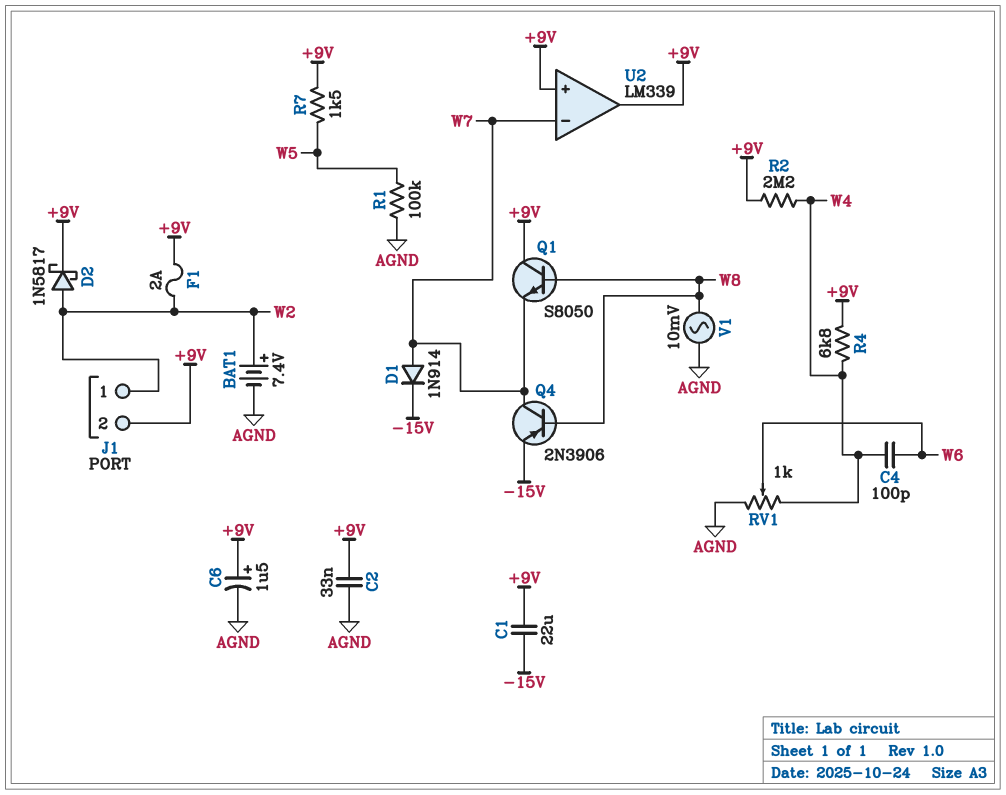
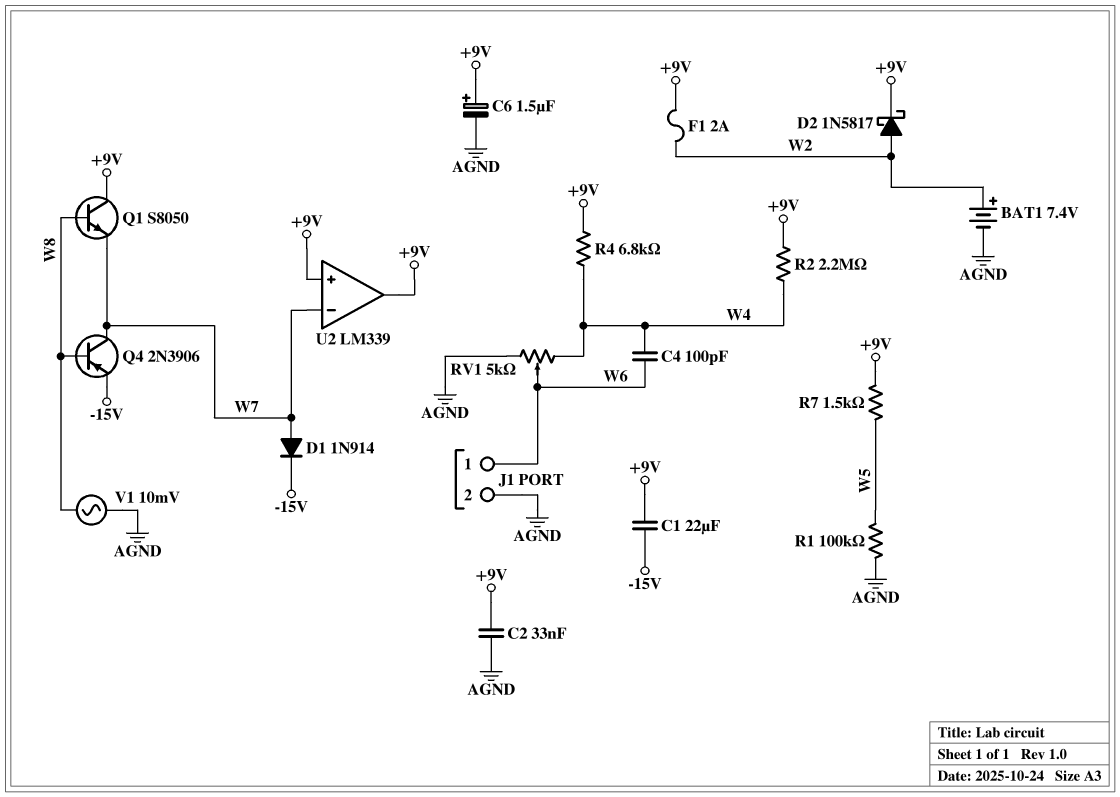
J1 pin 1: W2 -> W6
J1 pin 2: +9V -> AGND
RV1: 1k (AGND, W4, wiper W6) -> 5k (AGND, W4, wiper W6)

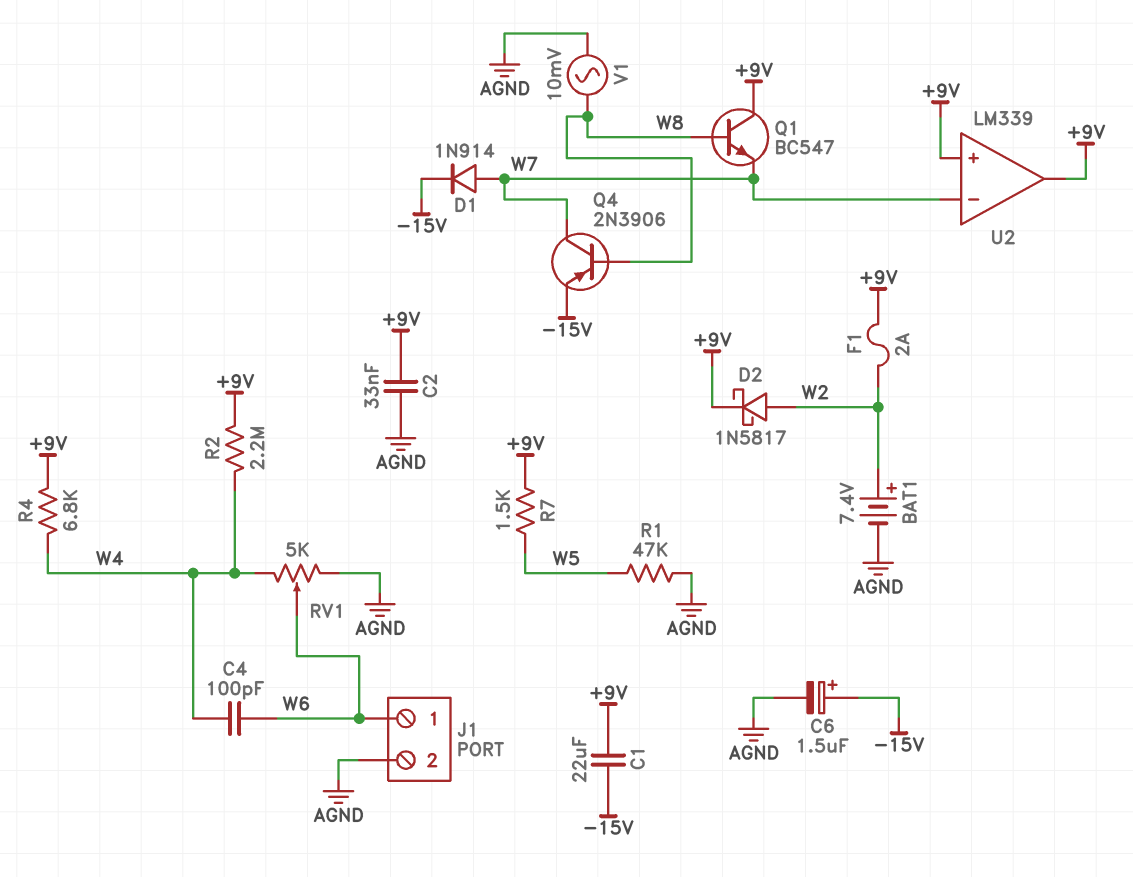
C6: 1.5uF (plus +9V, minus AGND) -> 1.5uF (plus -15V, minus AGND)
Q1: NPN S8050 (B W8, C +9V, E W7) -> NPN BC547 (B W8, C +9V, E W7)
R1: 100k (AGND, W5) -> 47k (AGND, W5)

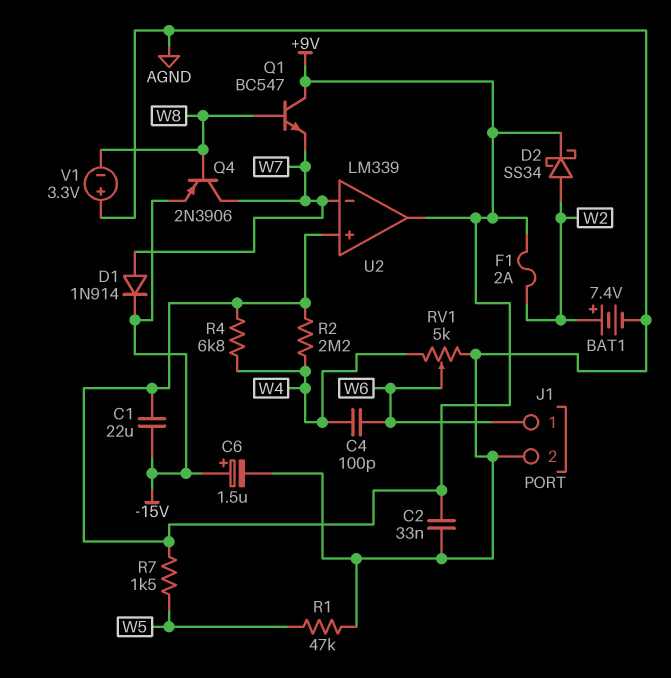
D2: schottky 1N5817 (A W2, K +9V) -> schottky SS34 (A W2, K +9V)
V1: AC 10mV (AGND, W8) -> 3.3V (plus AGND, minus W8)

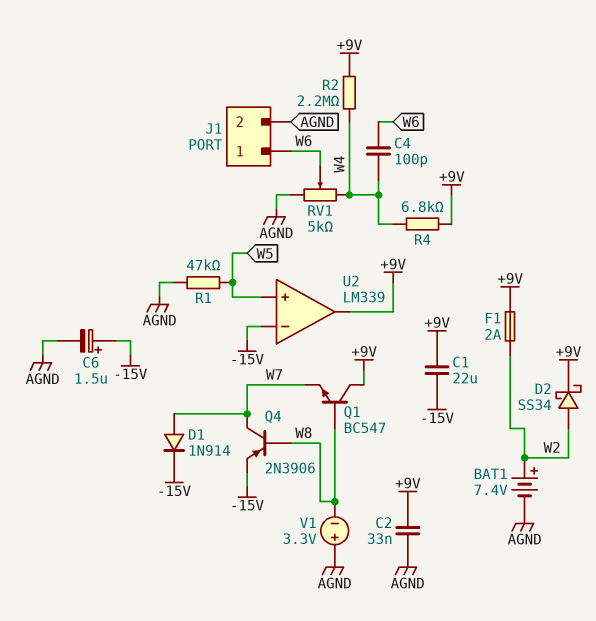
R7: 1.5k (+9V, W5) -> none
U2 pin in+: +9V -> W5
U2 pin in-: W7 -> -15V

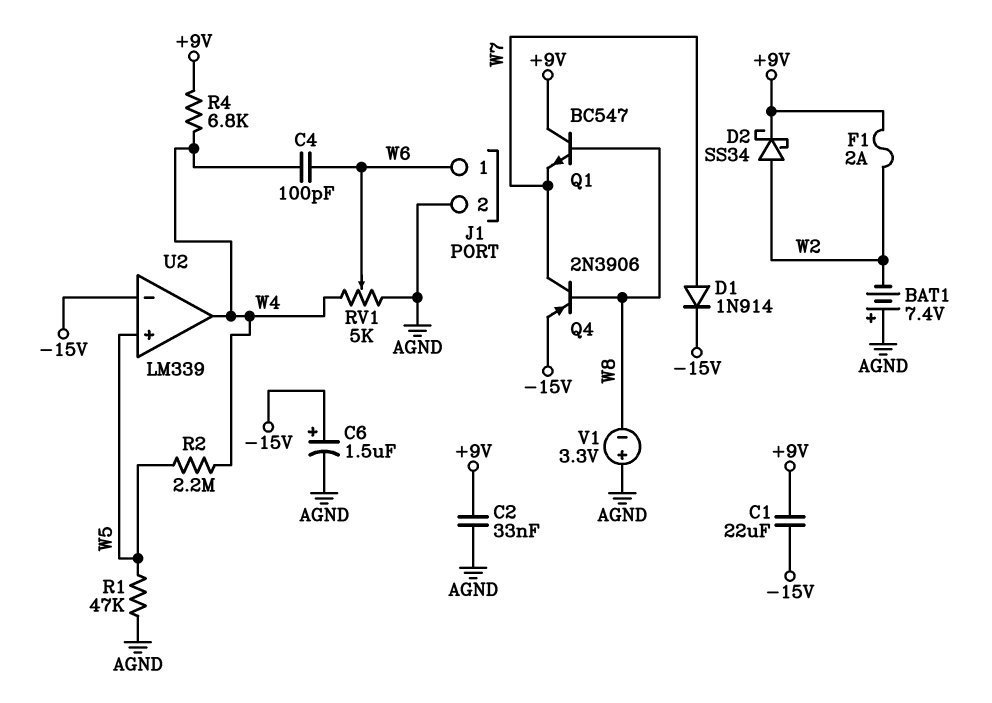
BAT1: 7.4V (plus W2, minus AGND) -> 7.4V (plus AGND, minus W2)
R2: 2.2M (+9V, W4) -> 2.2M (W4, W5)
U2 pin out: +9V -> W4

